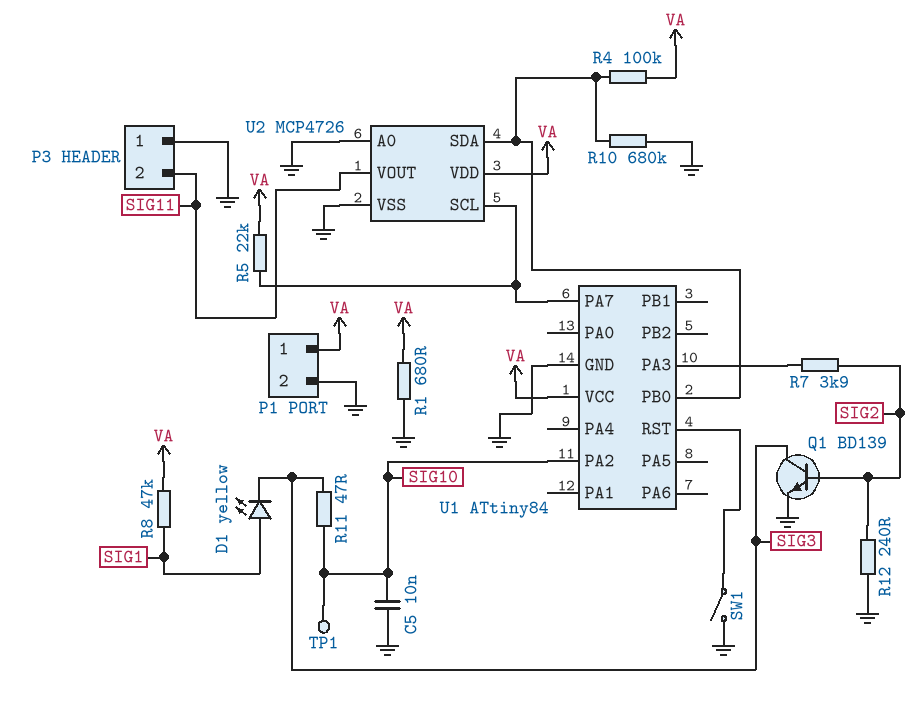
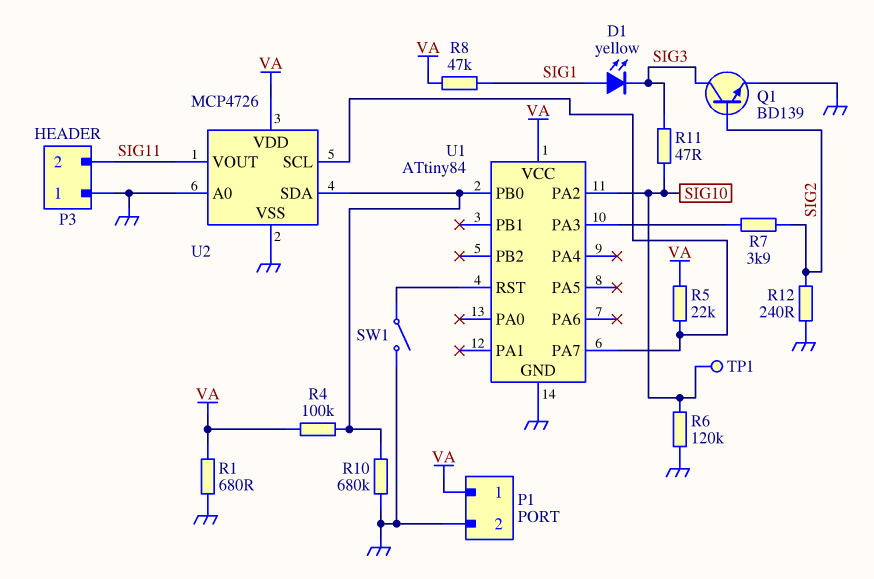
C5: 10nF (GND, SIG10) -> none
R6: none -> 120k (GND, SIG10)

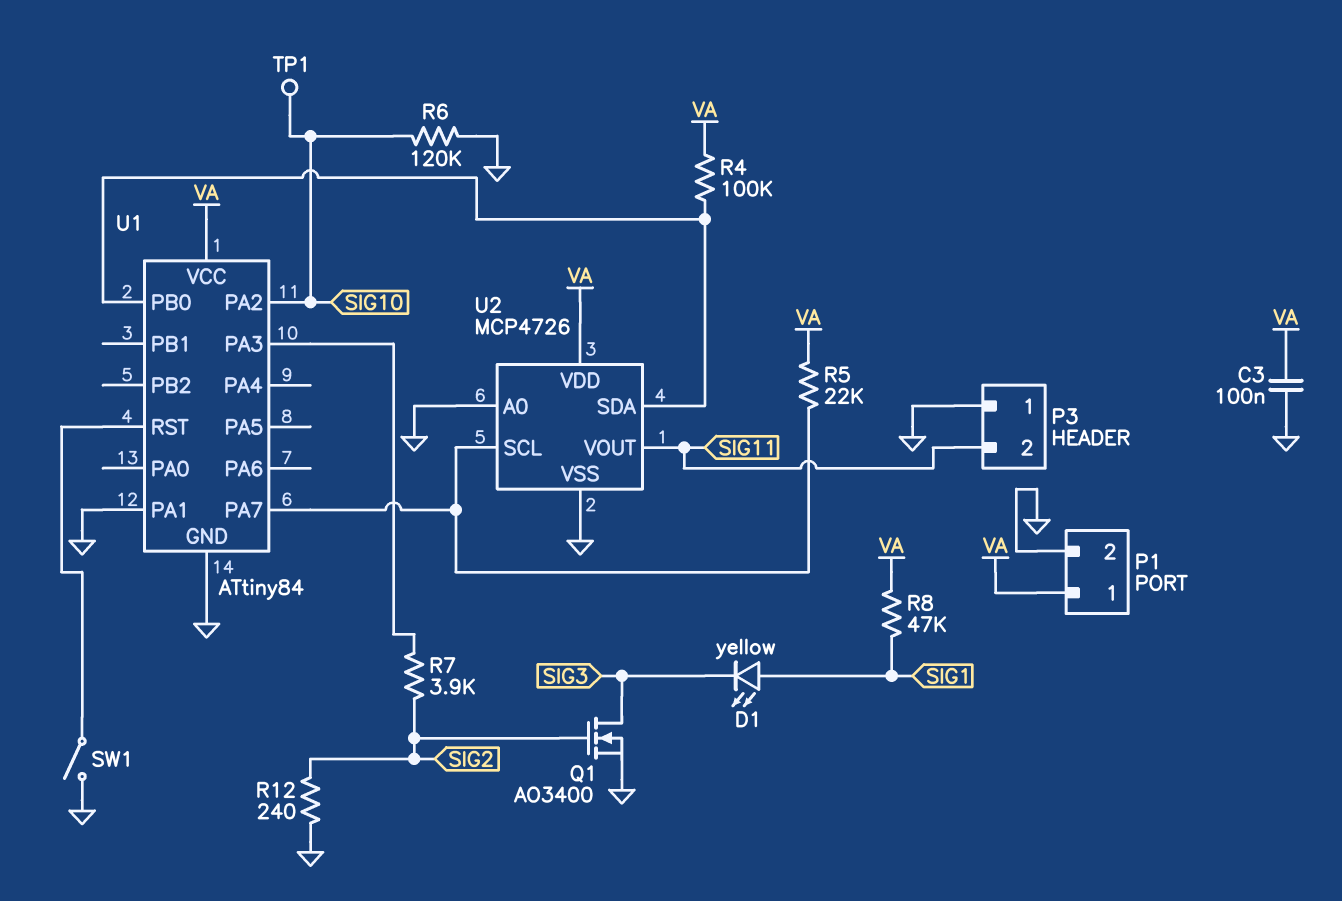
C3: none -> 100nF (GND, VA)
Q1: NPN BD139 (B SIG2, C SIG3, E GND) -> NMOS AO3400 (G SIG2, D SIG3, S GND)
R1: 680 (GND, VA) -> none
R10: 680k (GND, U1/PB0) -> none
R11: 47 (SIG3, SIG10) -> none
U1 pin PA1: none -> GND

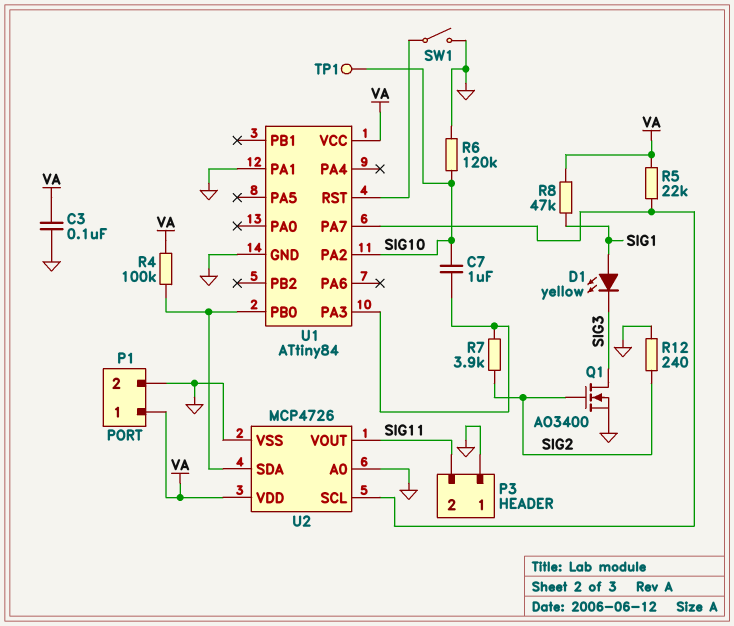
C7: none -> 1uF (SIG10, U1/PA3)

